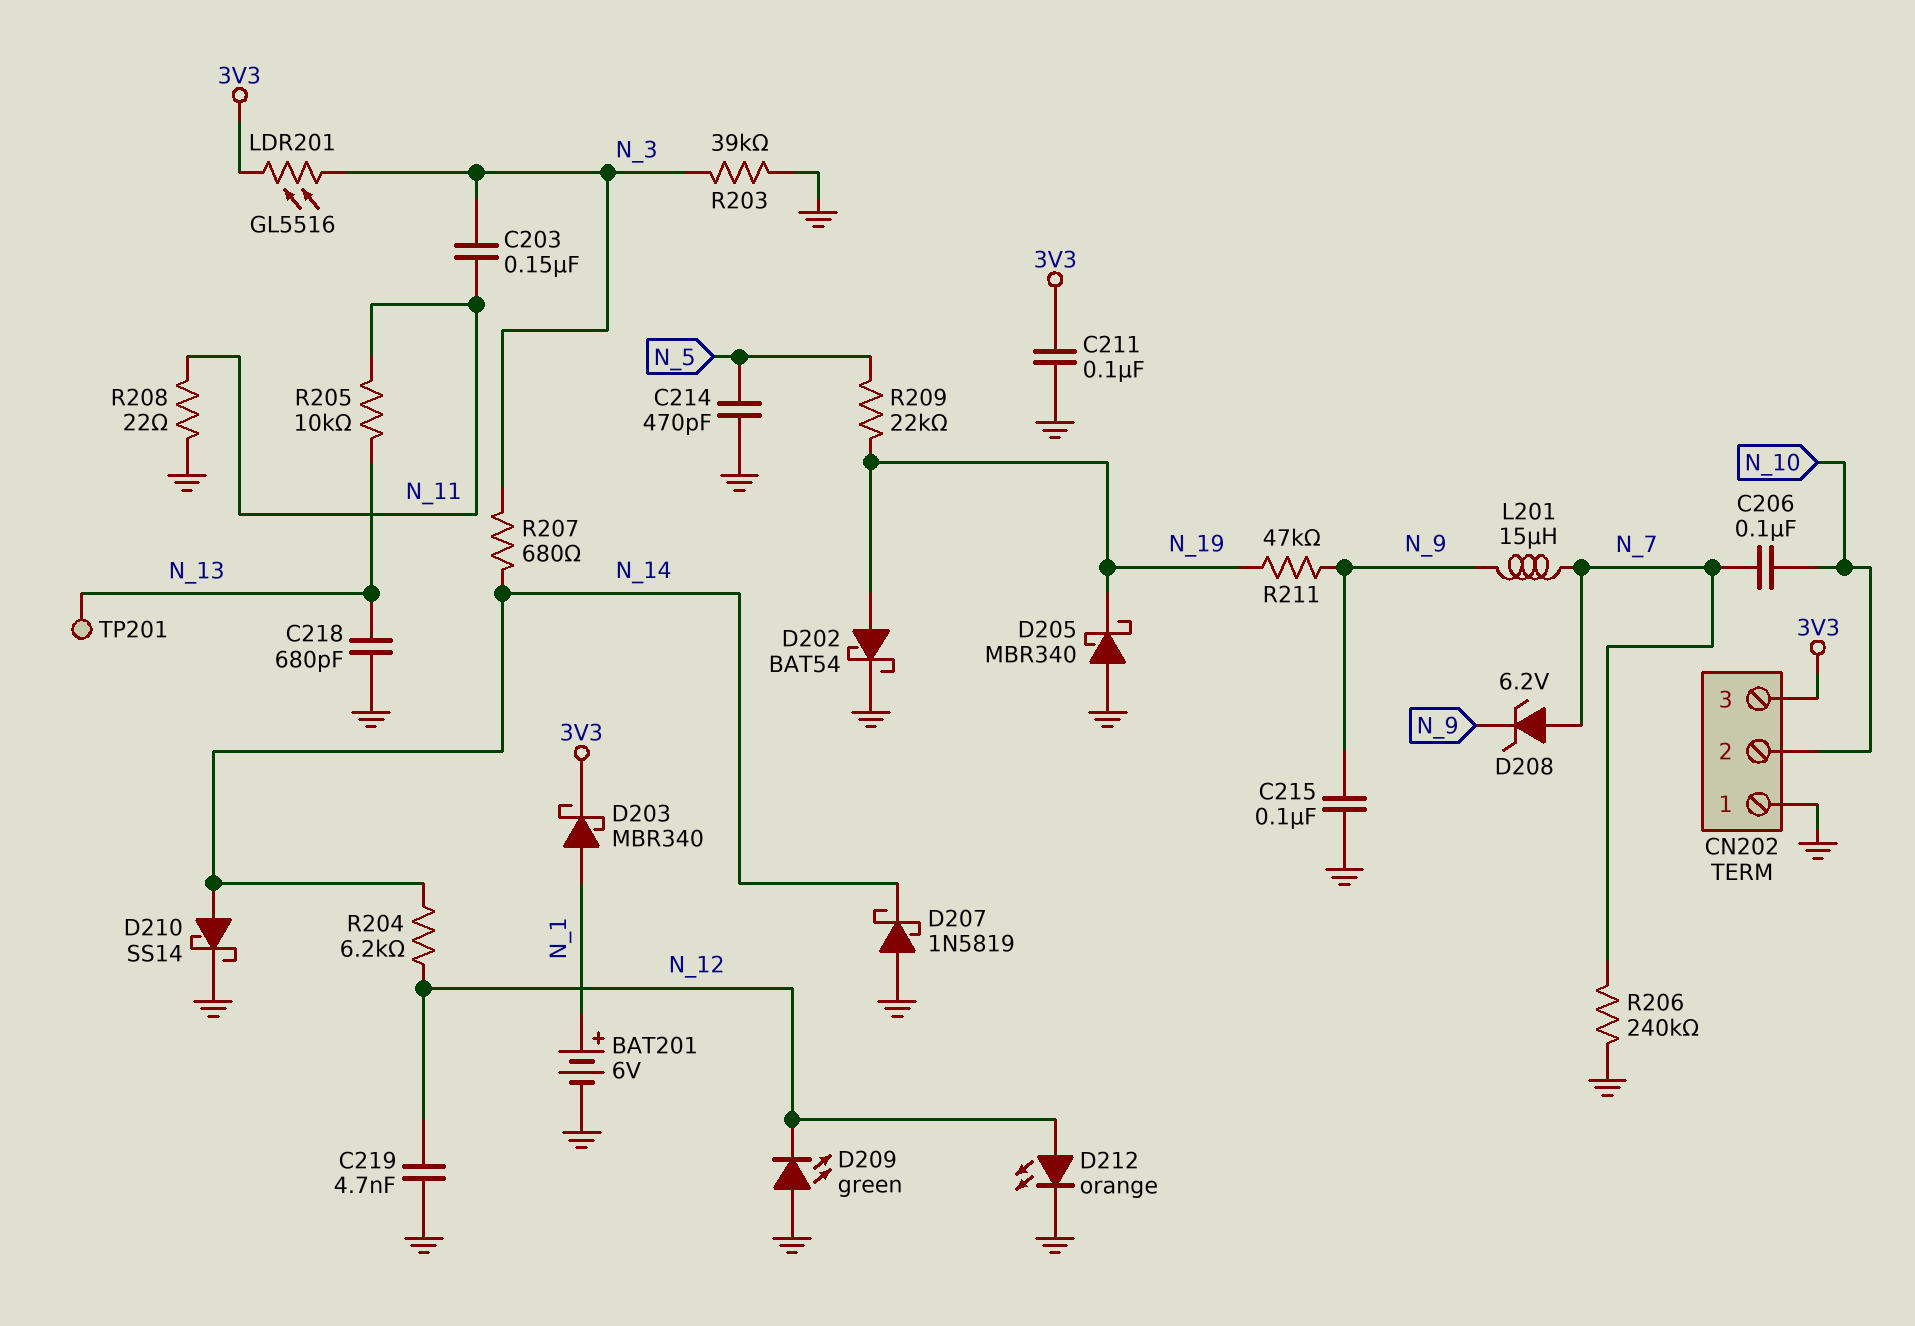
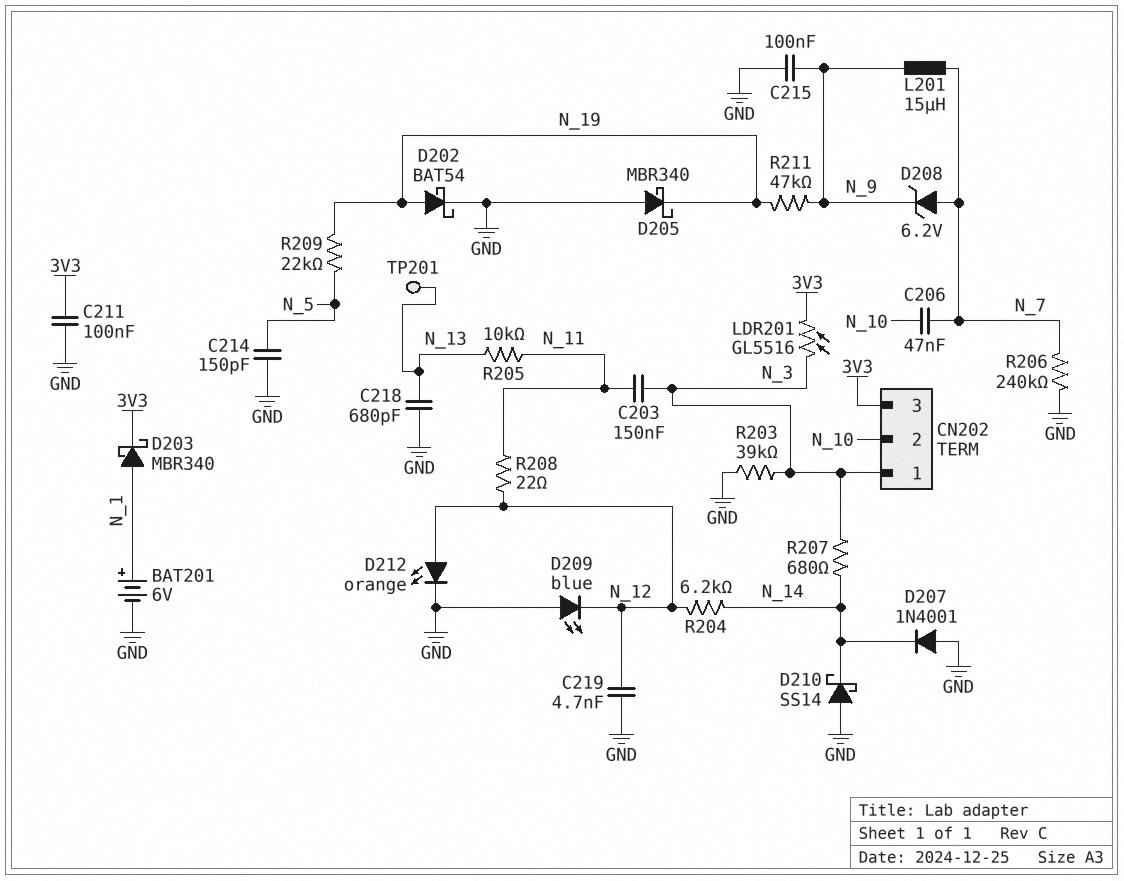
C206: 100nF (N_7, N_10) -> 47nF (N_7, N_10)
C214: 470pF (GND, N_5) -> 150pF (GND, N_5)
CN202 pin 1: GND -> N_3
D207: schottky 1N5819 (A GND, K N_14) -> diode 1N4001 (A GND, K N_14)
D209: LED green (A GND, K N_12) -> LED blue (A GND, K N_12)
D210: schottky SS14 (A N_14, K GND) -> schottky SS14 (A GND, K N_14)
R208: 22 (GND, N_11) -> 22 (N_11, N_12)

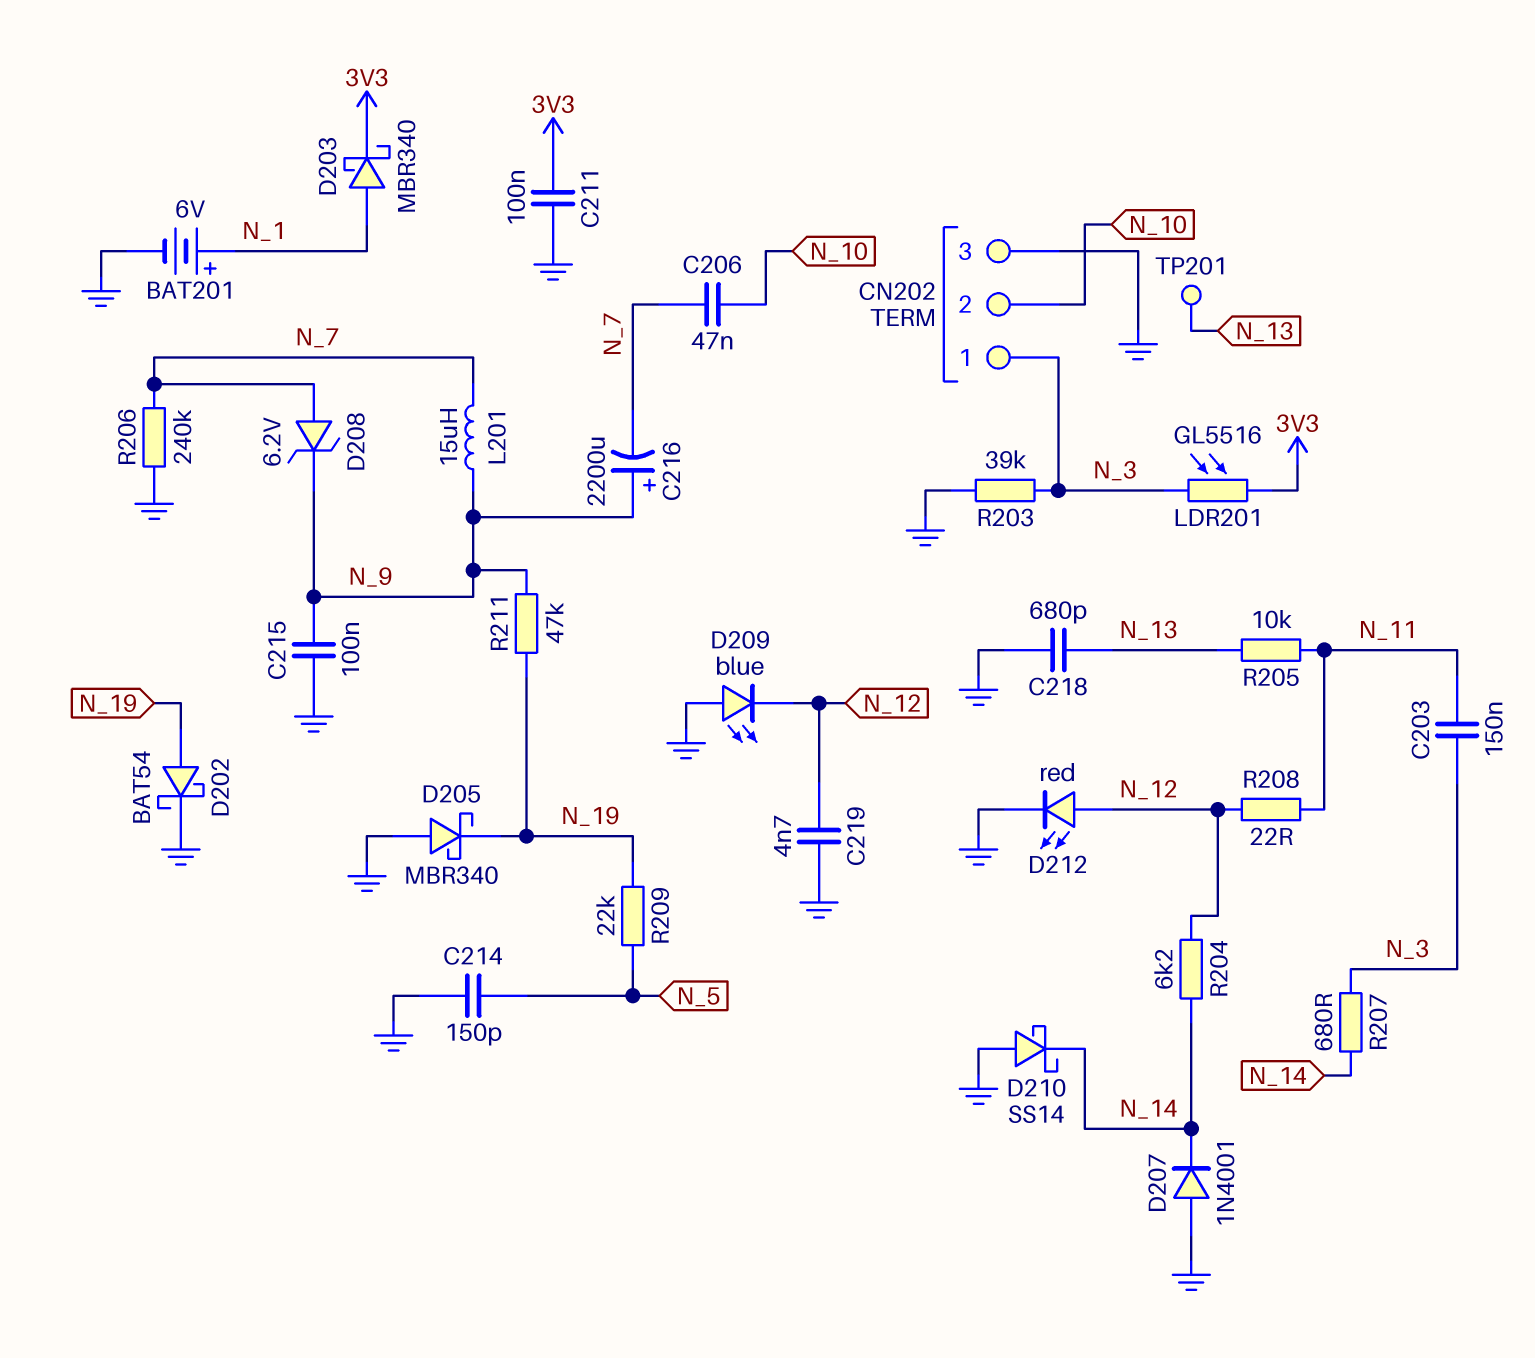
C216: none -> 2200uF (plus N_9, minus N_7)
CN202 pin 3: 3V3 -> GND
D212: LED orange (A N_12, K GND) -> LED red (A N_12, K GND)

